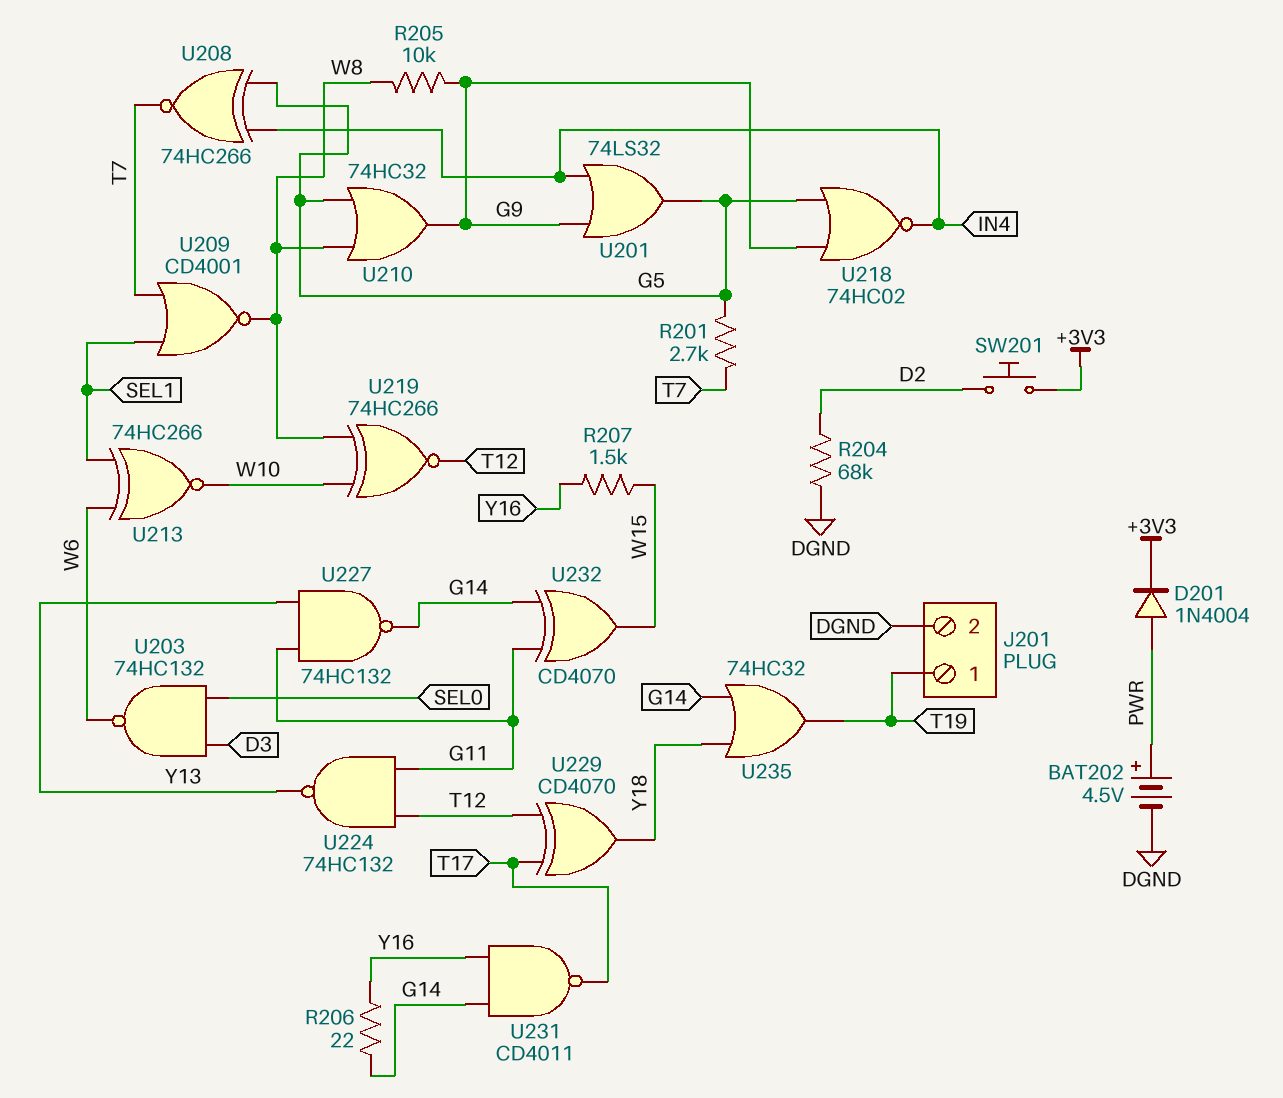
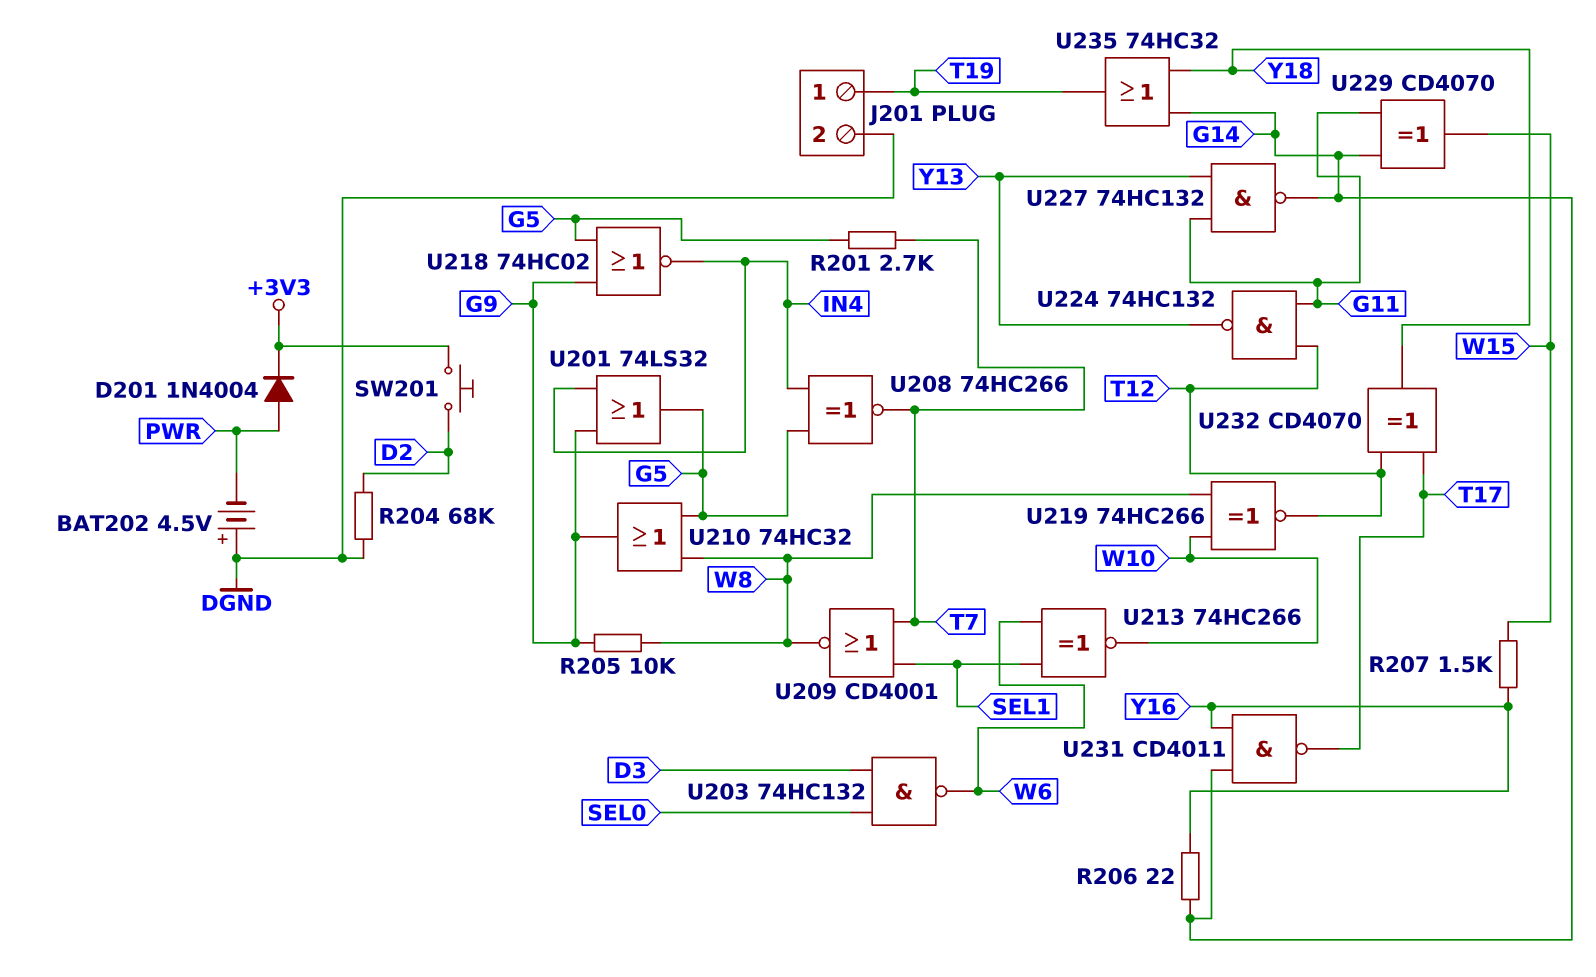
BAT202: 4.5V (plus PWR, minus DGND) -> 4.5V (plus DGND, minus PWR)
U229: XOR CD4070 (in T12, in T17, out Y18) -> XOR CD4070 (in G11, in G14, out W15)
U232: XOR CD4070 (in G11, in G14, out W15) -> XOR CD4070 (in T12, in T17, out Y18)

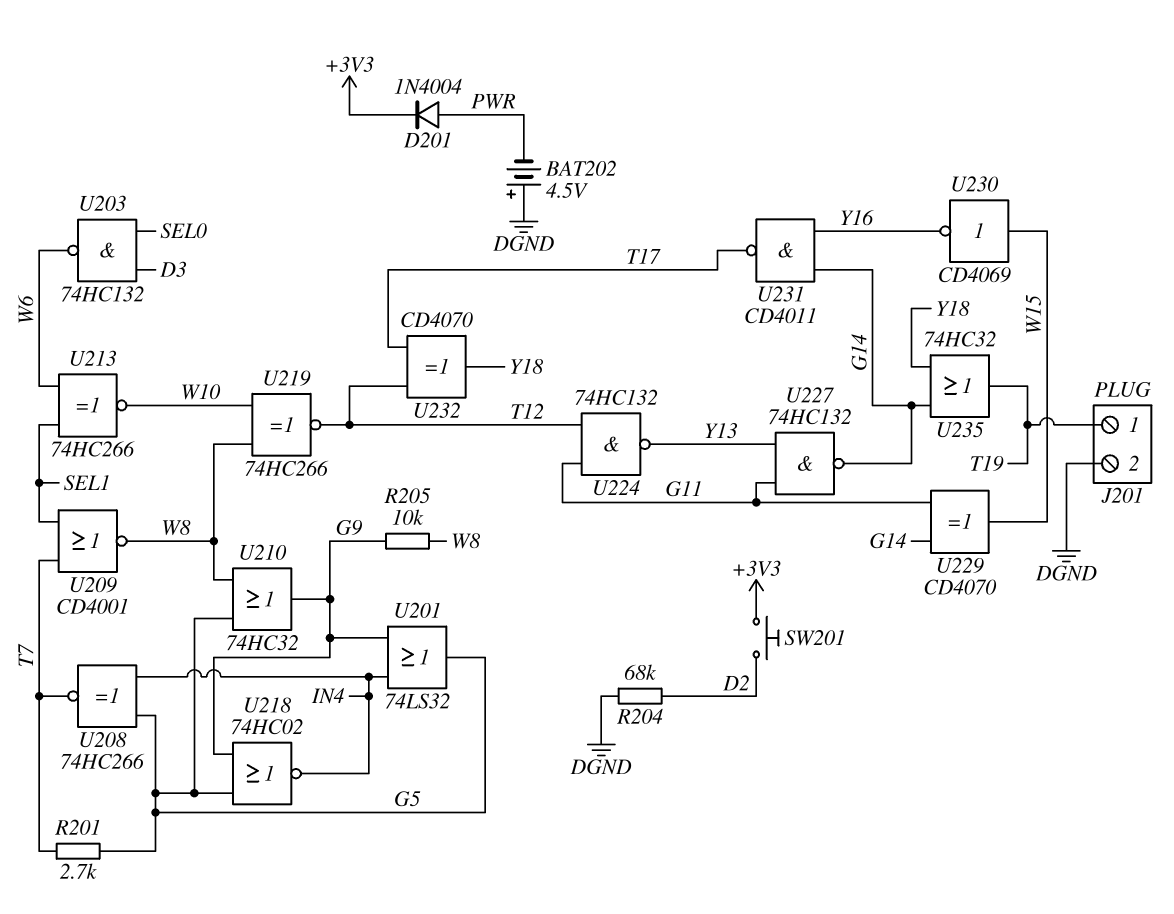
R206: 22 (G14, Y16) -> none
R207: 1.5k (W15, Y16) -> none
U230: none -> NOT CD4069 (in W15, out Y16)

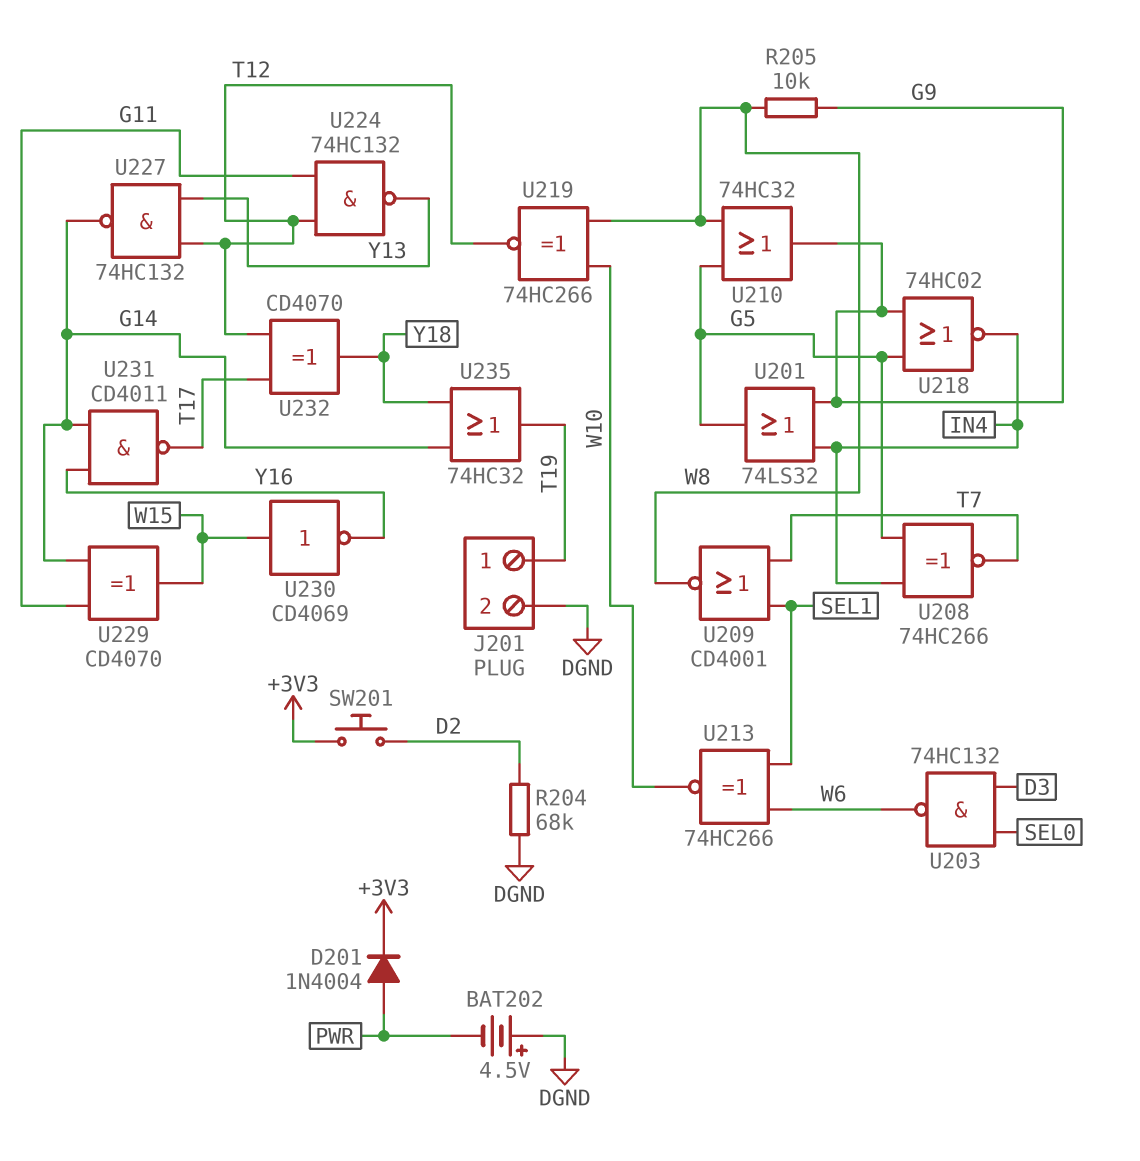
R201: 2.7k (G5, T7) -> none
U227: NAND 74HC132 (in G11, in Y13, out G14) -> NAND 74HC132 (in T12, in Y13, out G14)

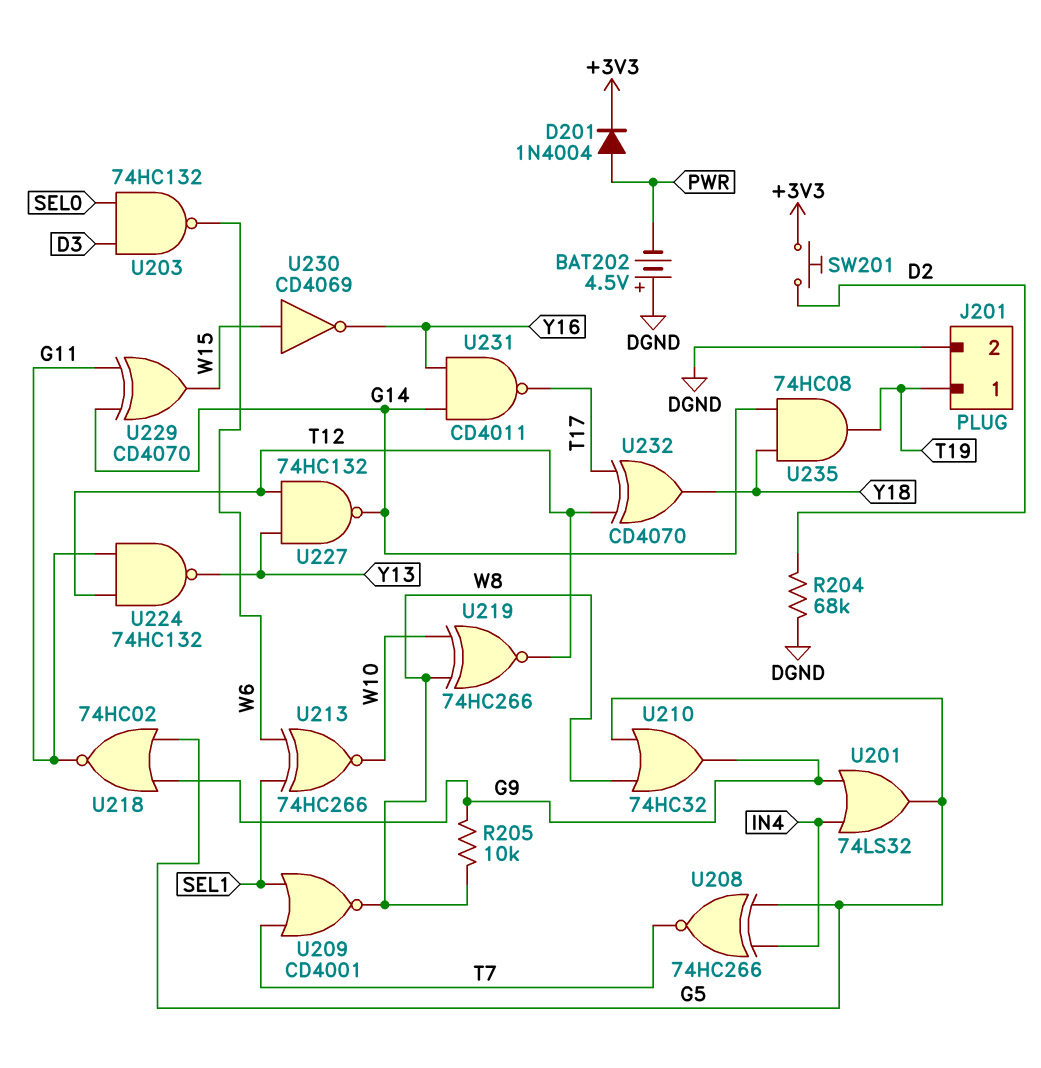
U218: NOR 74HC02 (in G5, in G9, out IN4) -> NOR 74HC02 (in G5, in G9, out G11)
U235: OR 74HC32 (in G14, in Y18, out T19) -> AND 74HC08 (in G14, in Y18, out T19)

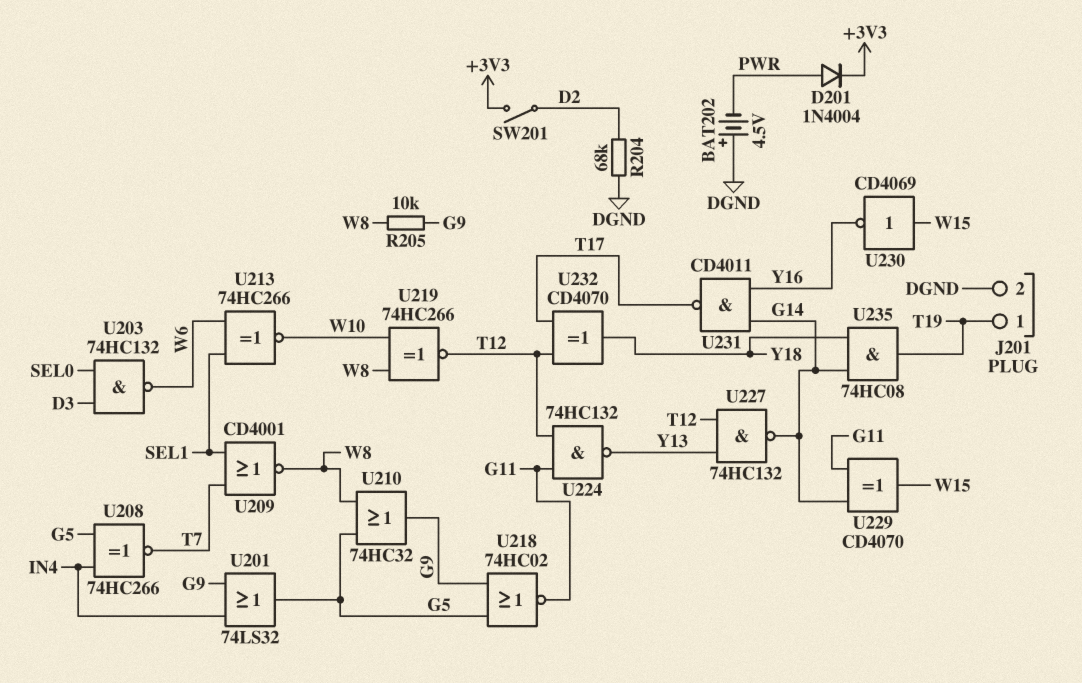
SW201: button (+3V3, D2) -> switch (+3V3, D2)

